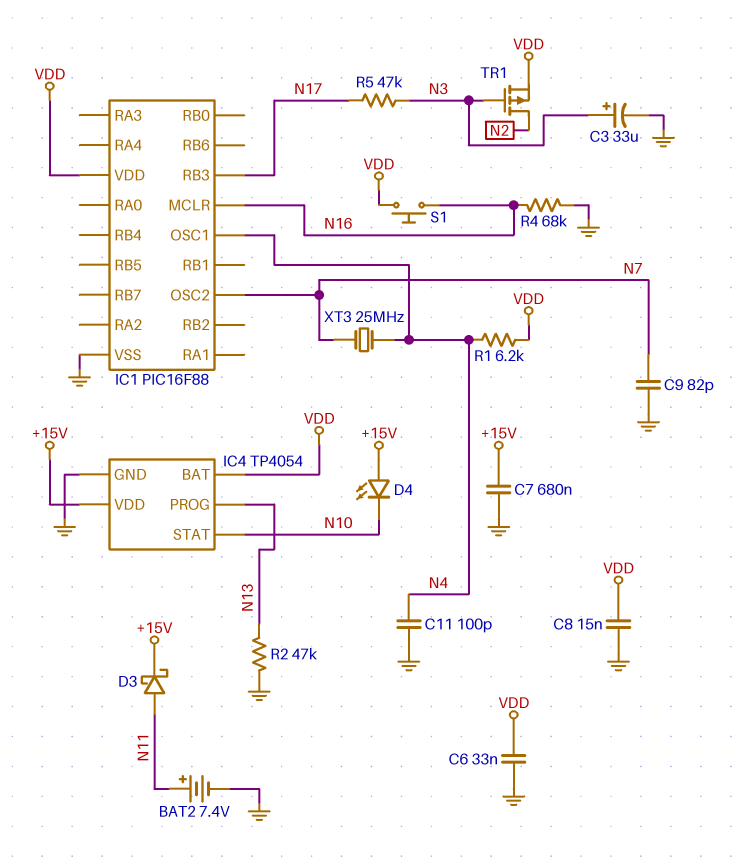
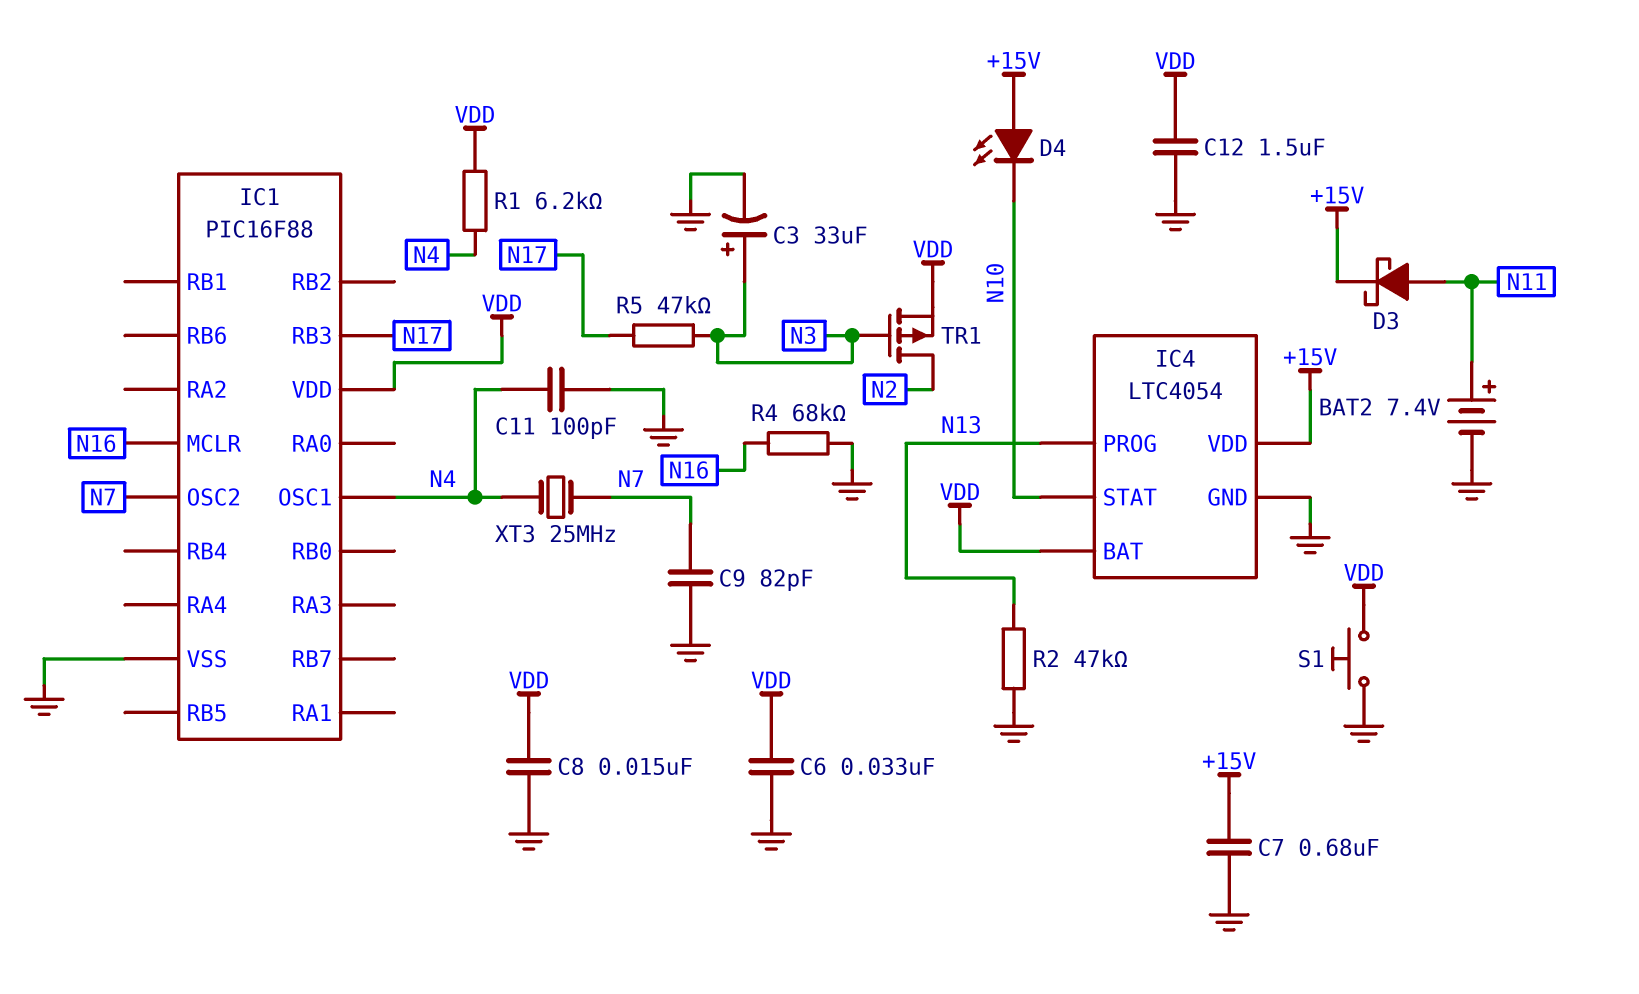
C12: none -> 1.5uF (GND, VDD)
IC4: TP4054 -> LTC4054
S1: button (N16, VDD) -> button (GND, VDD)

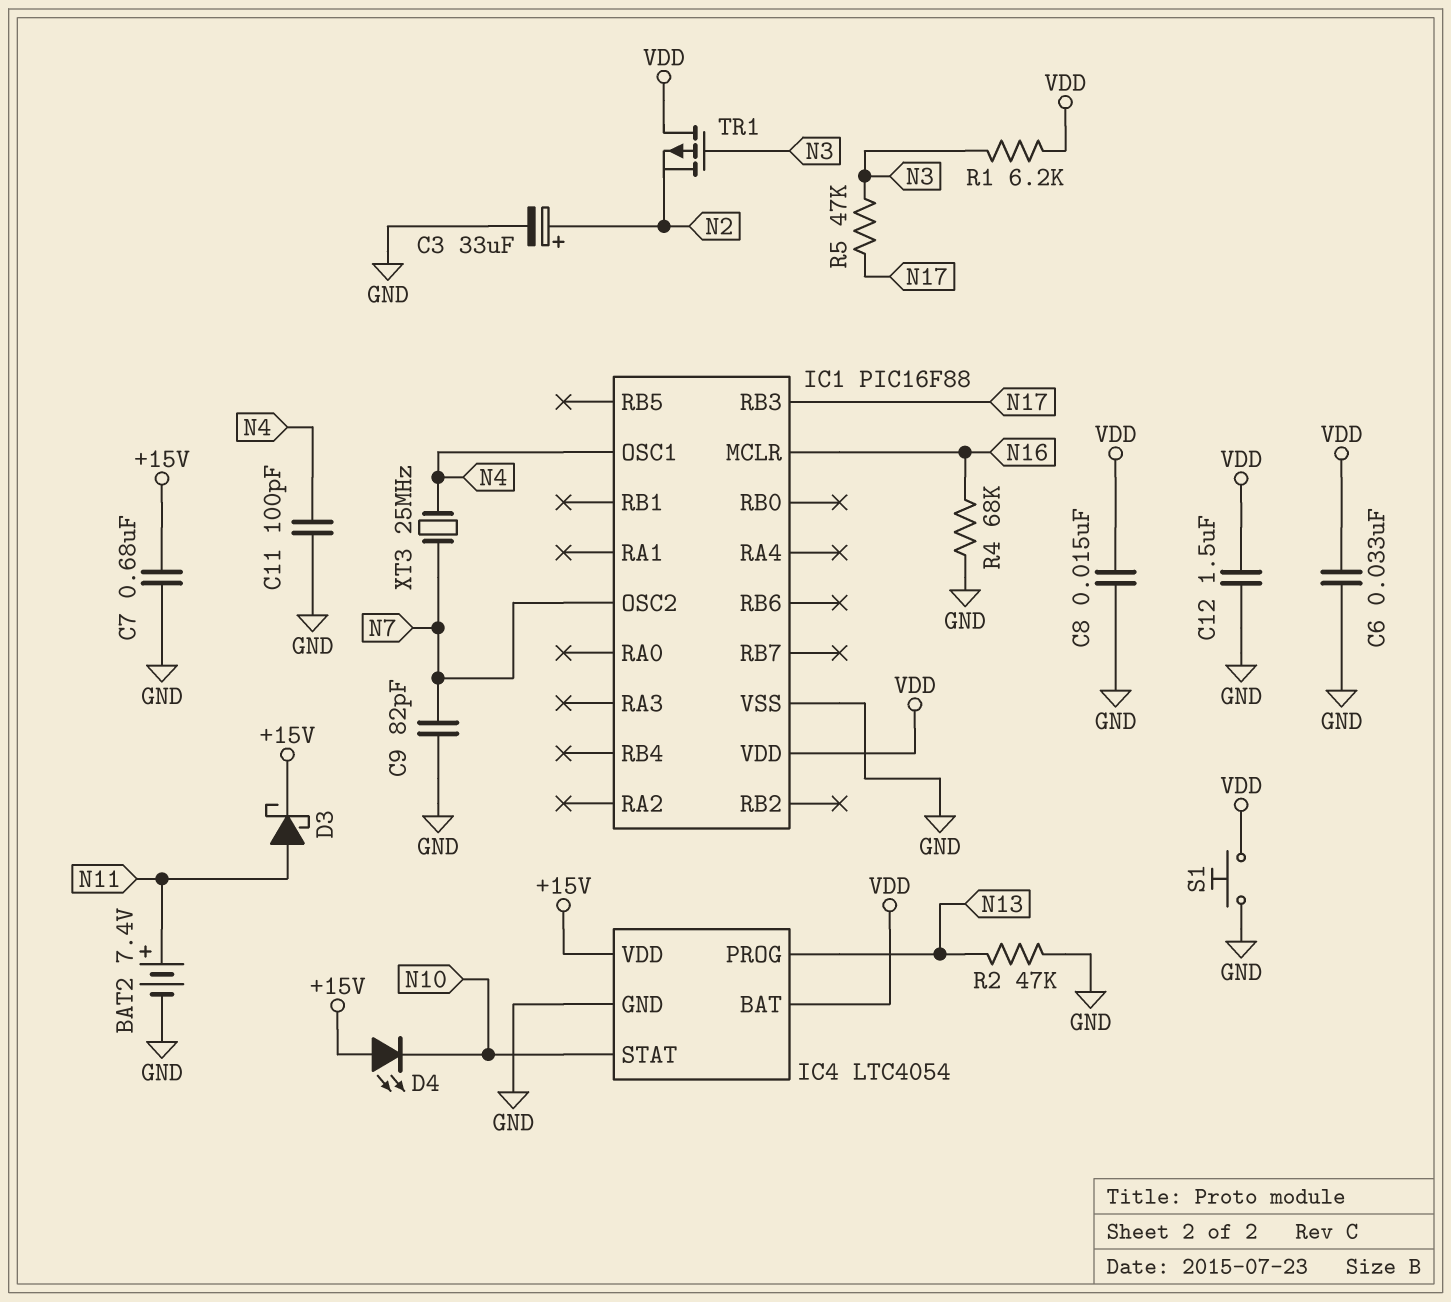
C3: 33uF (plus N3, minus GND) -> 33uF (plus N2, minus GND)
R1: 6.2k (N4, VDD) -> 6.2k (N3, VDD)
TR1: PMOS (G N3, D N2, S VDD) -> PMOS (G N3, D VDD, S N2)

